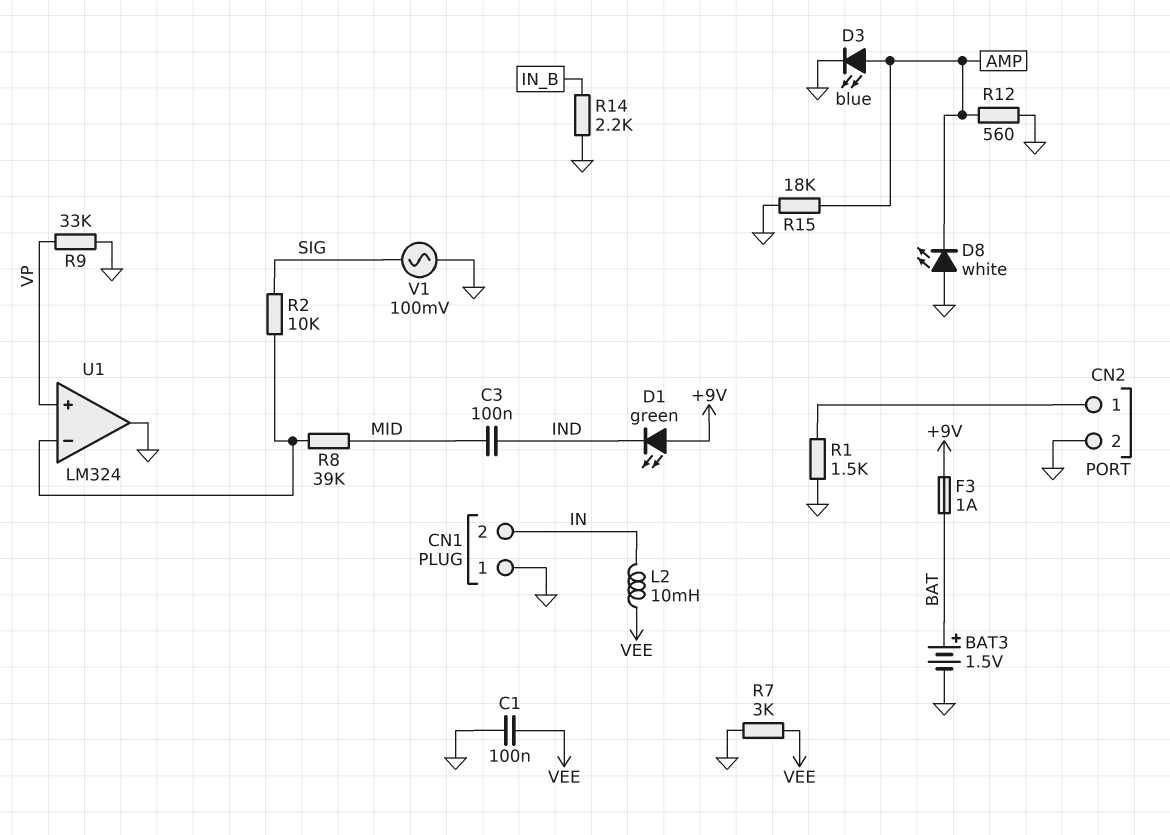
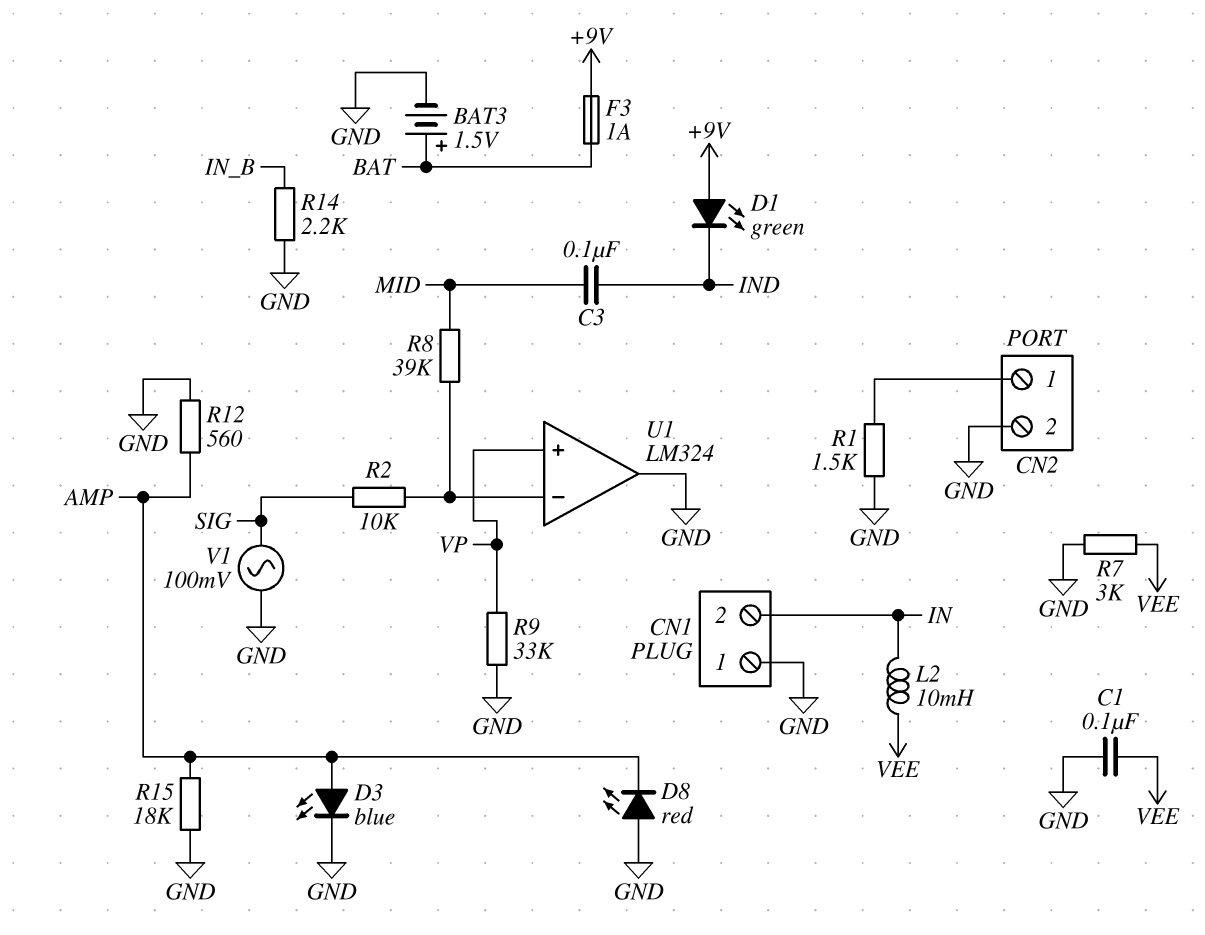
D8: LED white (A GND, K AMP) -> LED red (A GND, K AMP)

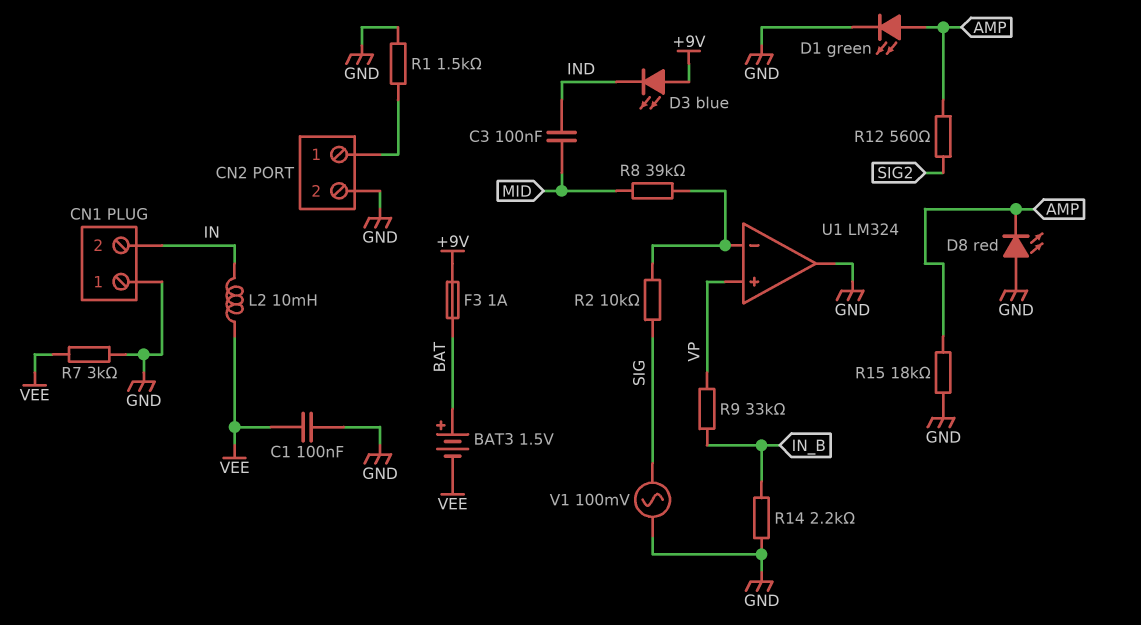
BAT3: 1.5V (plus BAT, minus GND) -> 1.5V (plus BAT, minus VEE)
D1: LED green (A +9V, K IND) -> LED green (A AMP, K GND)
D3: LED blue (A AMP, K GND) -> LED blue (A +9V, K IND)
R9: 33k (GND, VP) -> 33k (IN_B, VP)
R12: 560 (AMP, GND) -> 560 (AMP, SIG2)

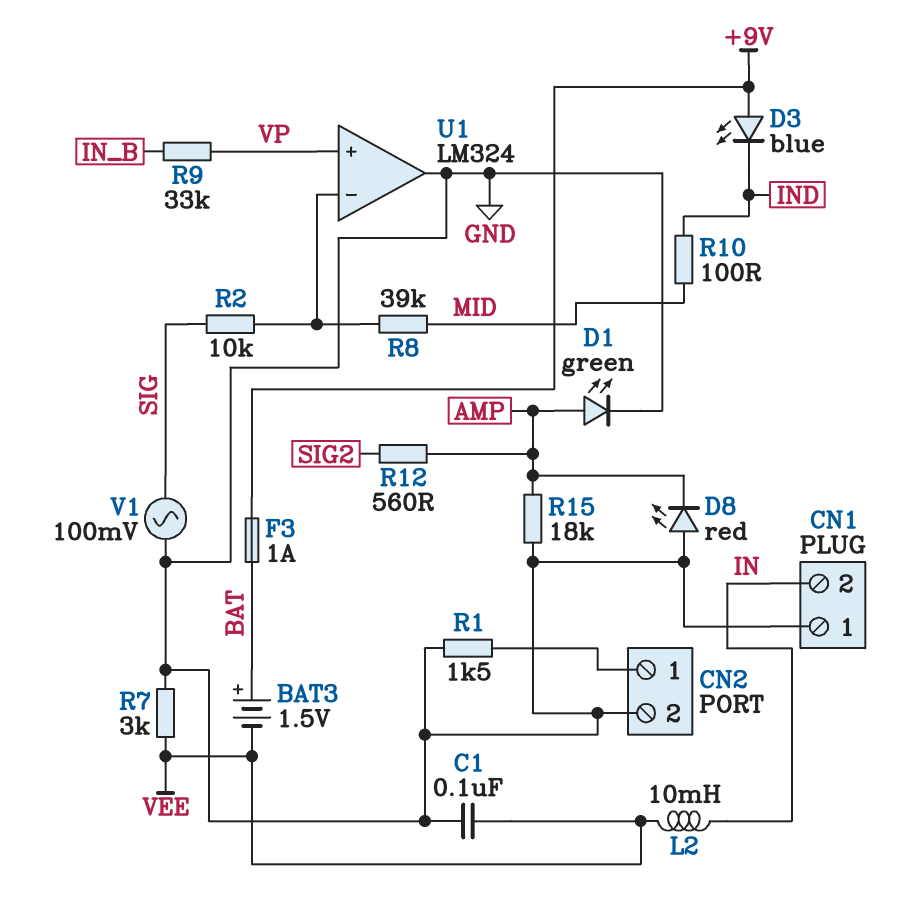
C3: 100nF (IND, MID) -> none
R10: none -> 100 (IND, MID)
R14: 2.2k (GND, IN_B) -> none

